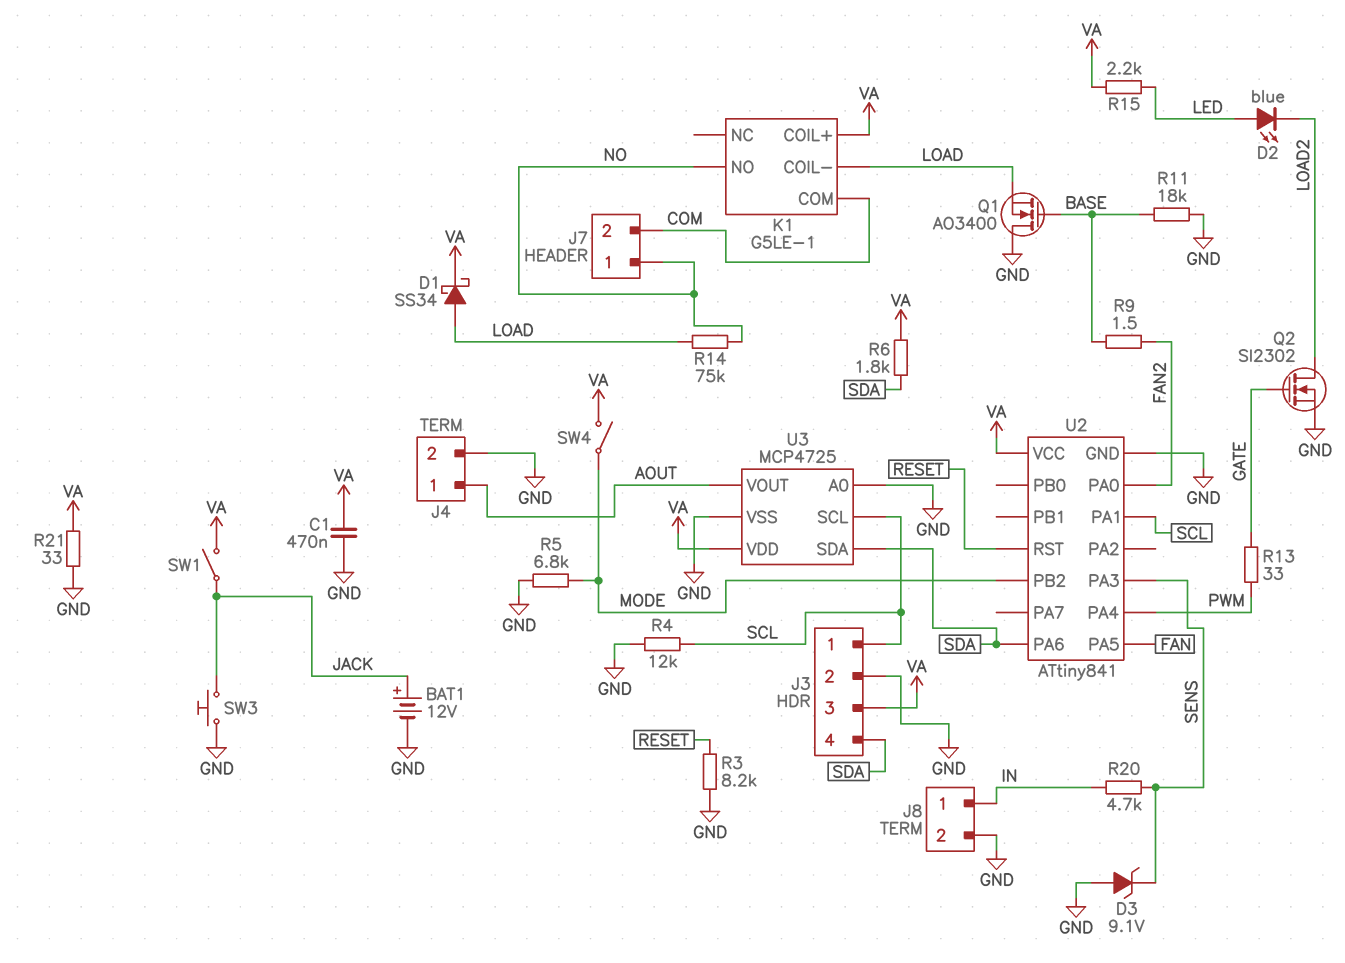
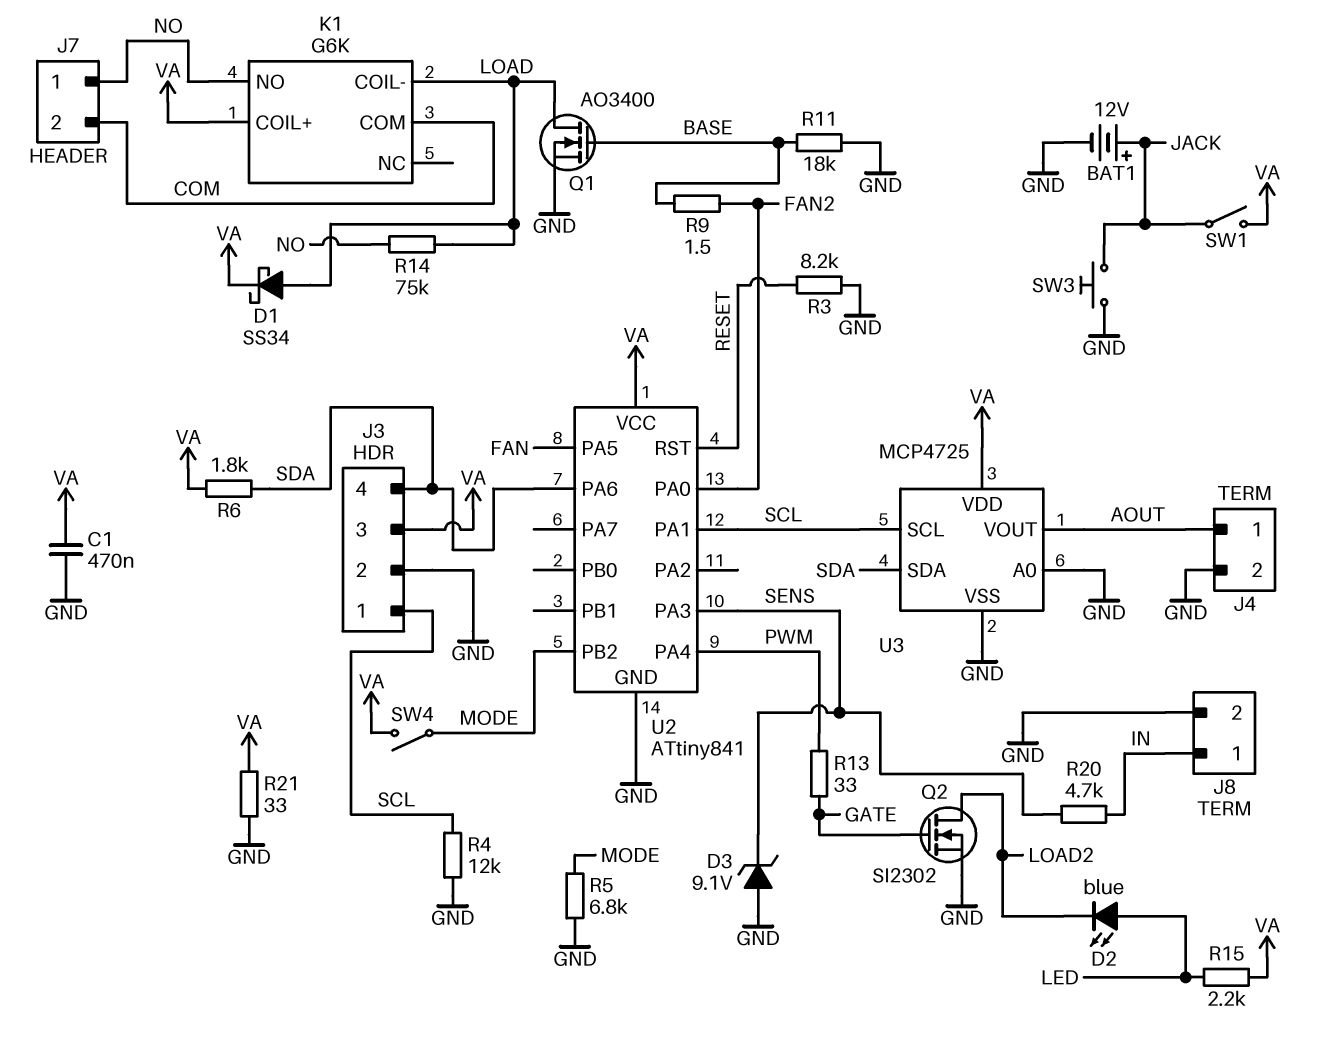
K1: G5LE-1 -> G6K
Q1: NMOS AO3400 (G BASE, D GND, S LOAD) -> NMOS AO3400 (G BASE, D LOAD, S GND)

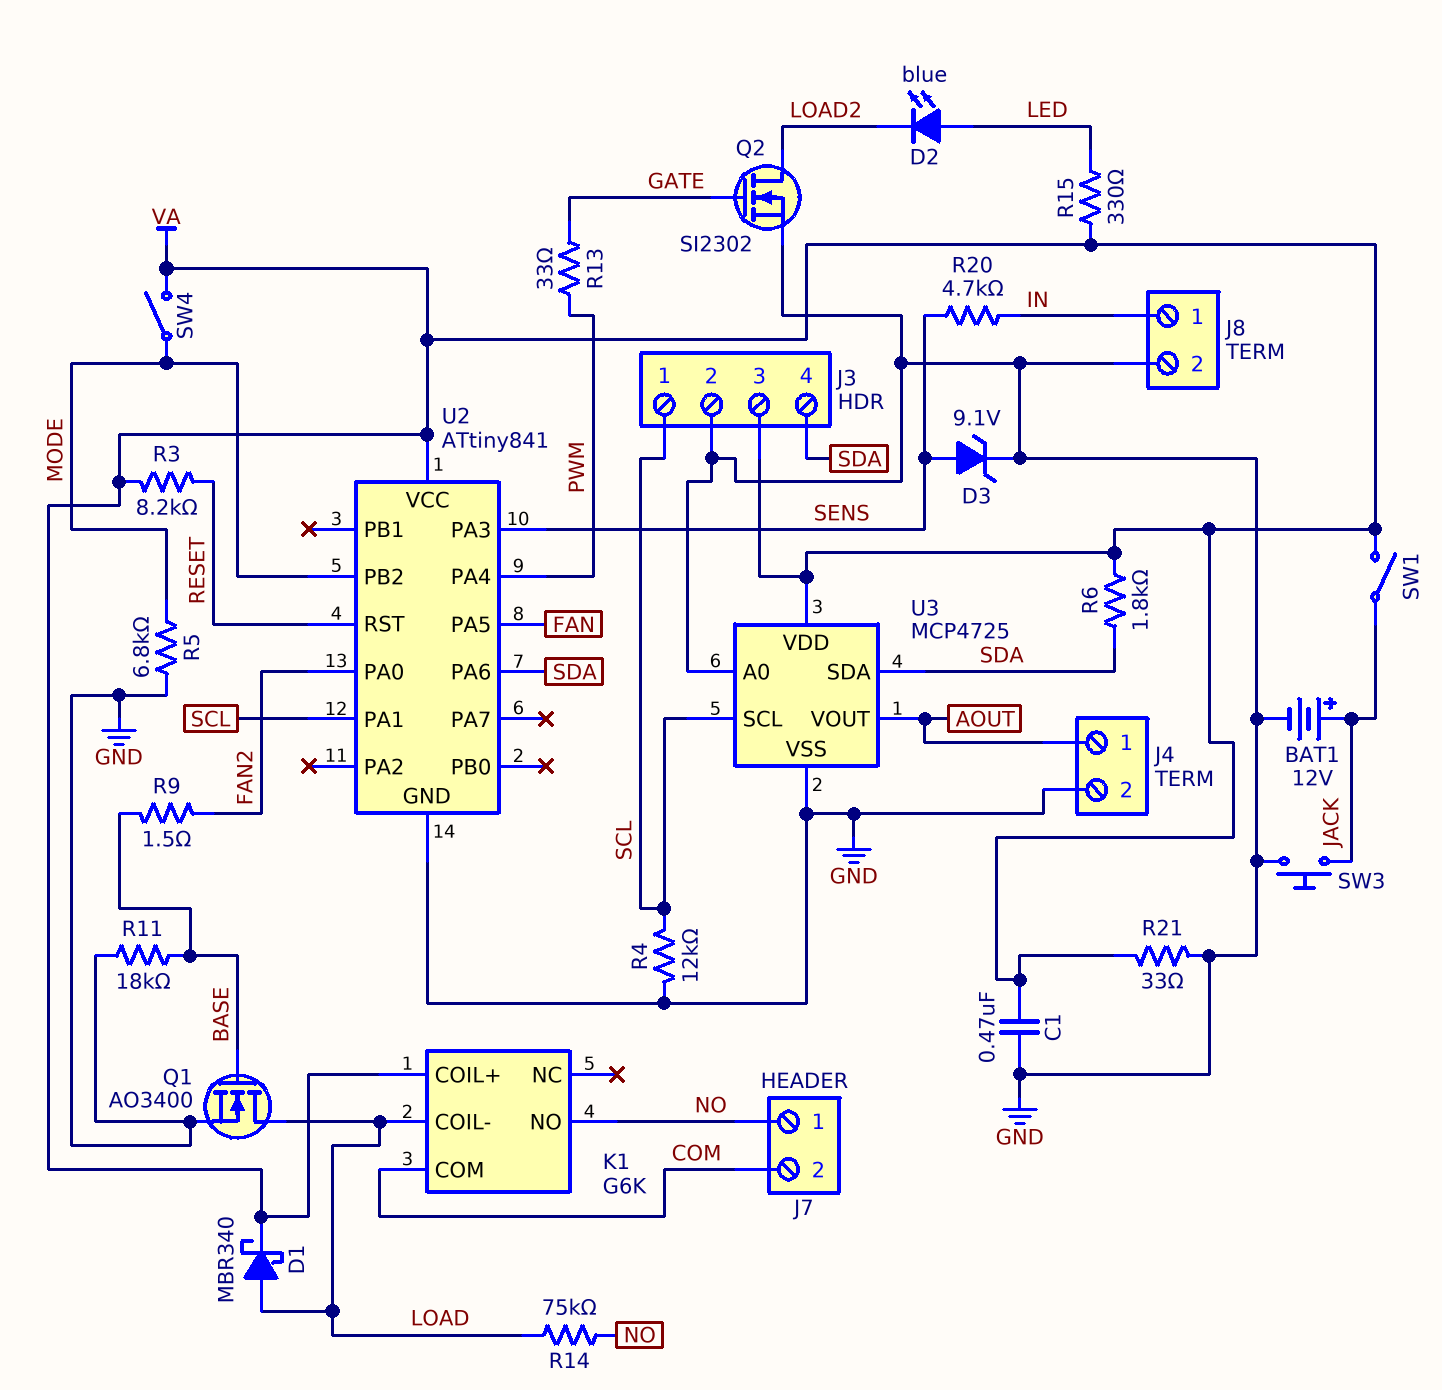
D1: schottky SS34 (A LOAD, K VA) -> schottky MBR340 (A LOAD, K VA)
D3: zener 9.1V (A GND, K SENS) -> zener 9.1V (A SENS, K GND)
R3: 8.2k (GND, RESET) -> 8.2k (RESET, VA)
R15: 2.2k (LED, VA) -> 330 (LED, VA)

